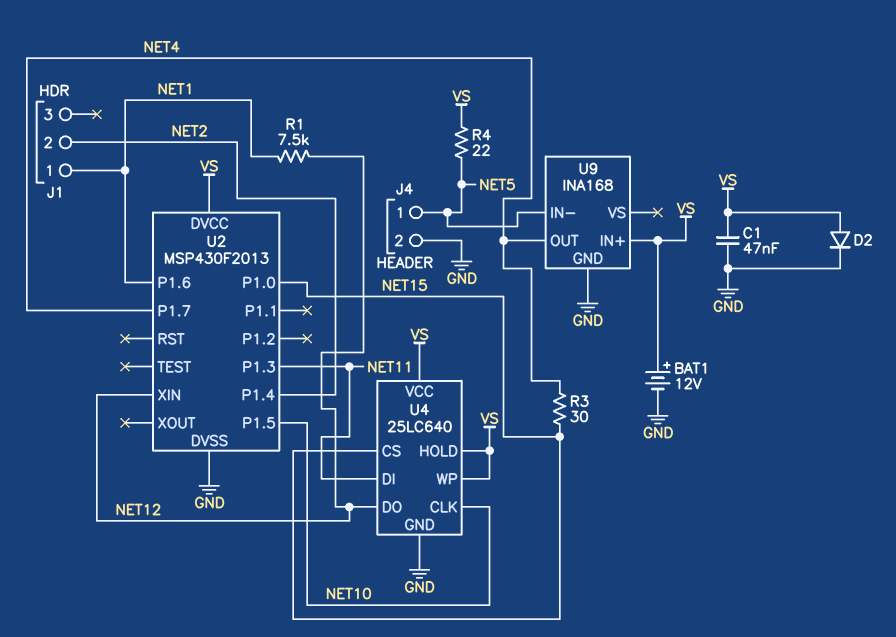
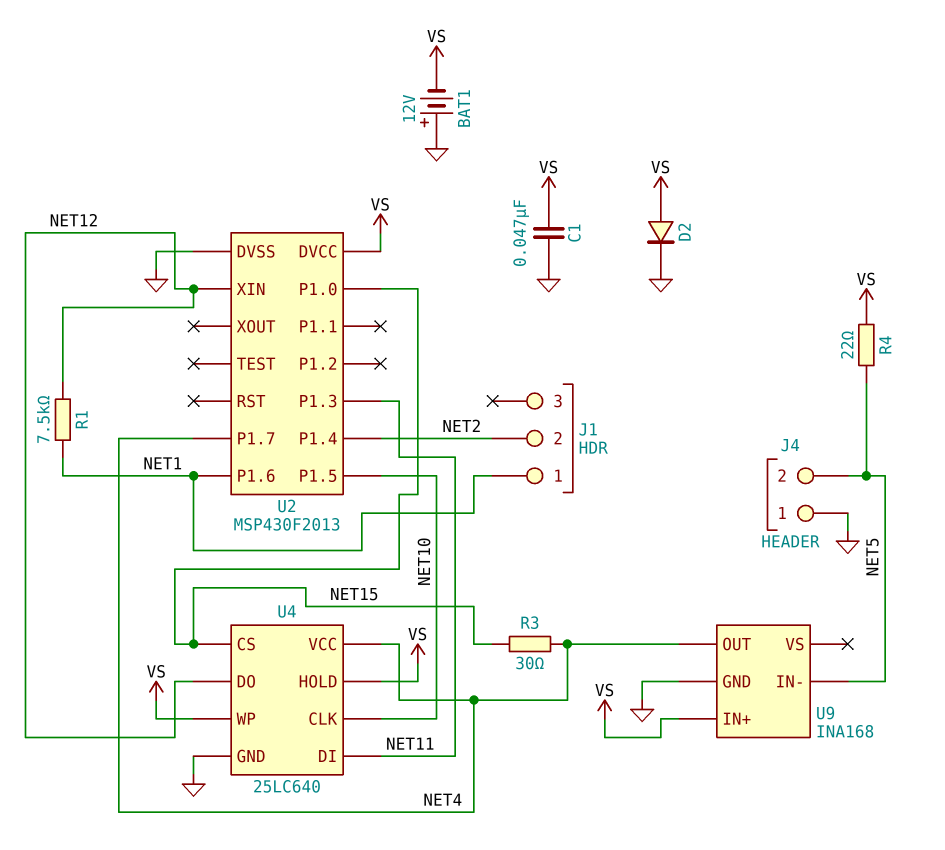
BAT1: 12V (plus VS, minus GND) -> 12V (plus GND, minus VS)
J4 pin 1: NET5 -> GND
J4 pin 2: GND -> NET5
U4 pin VCC: VS -> NET4

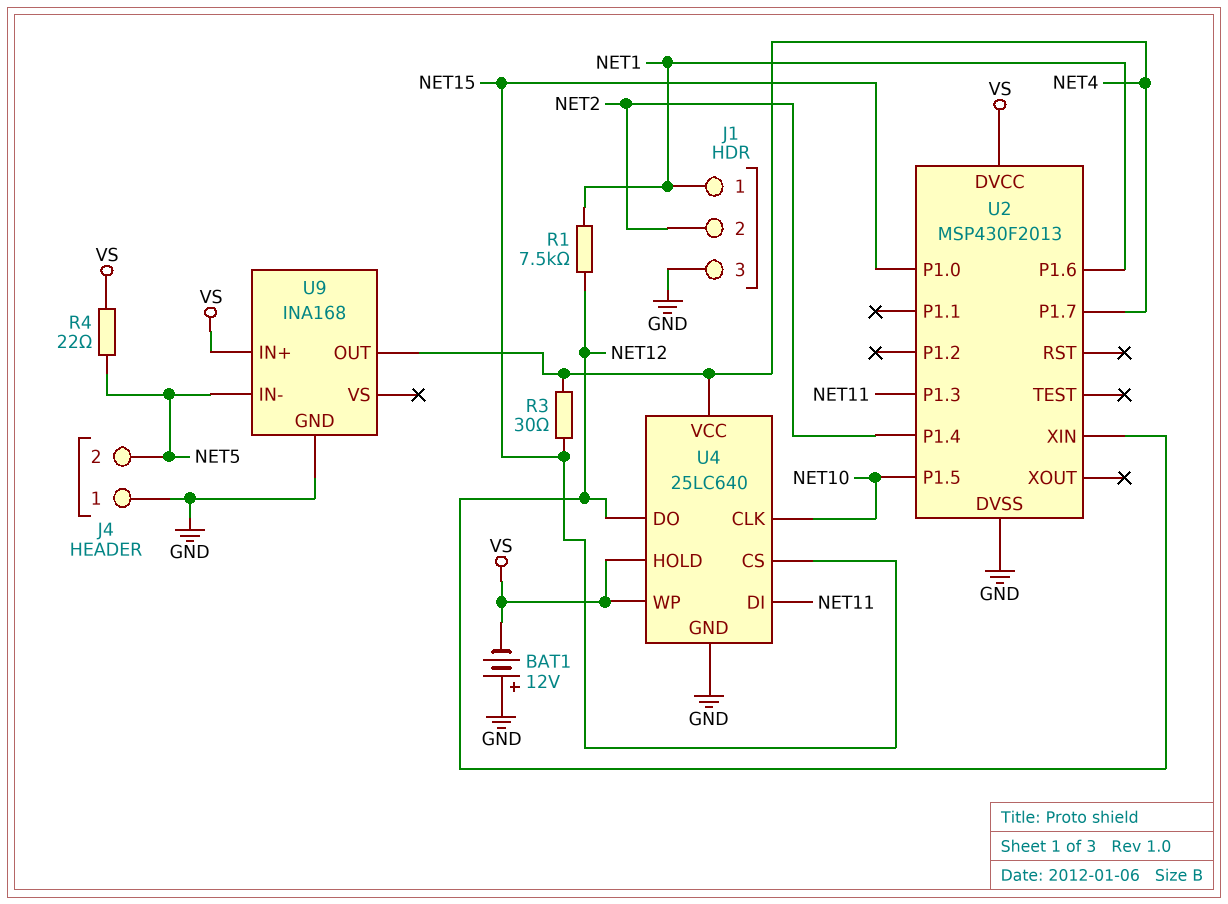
C1: 47nF (GND, VS) -> none
D2: diode (A VS, K GND) -> none
J1 pin 3: none -> GND

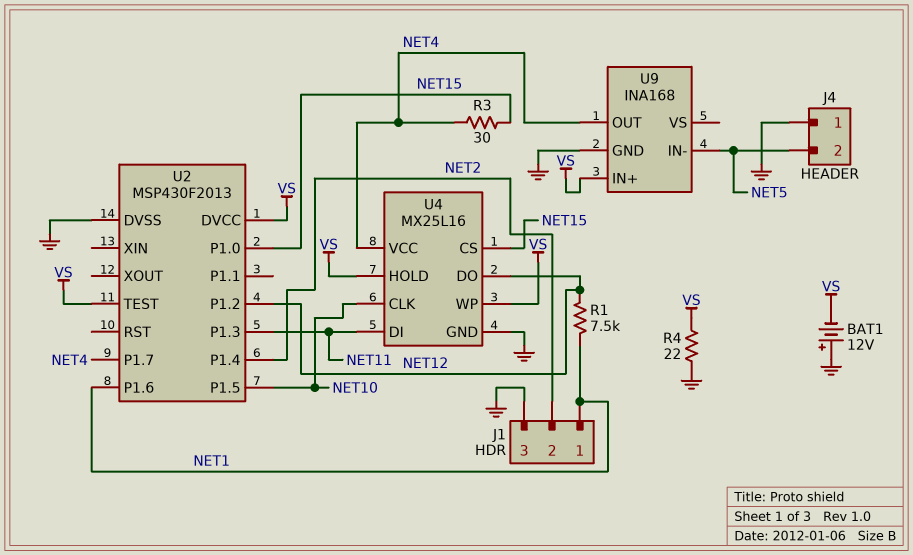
R4: 22 (NET5, VS) -> 22 (GND, VS)
U2 pin P1.2: none -> NET12
U2 pin TEST: none -> VS
U2 pin XIN: NET12 -> none
U4: 25LC640 -> MX25L16

